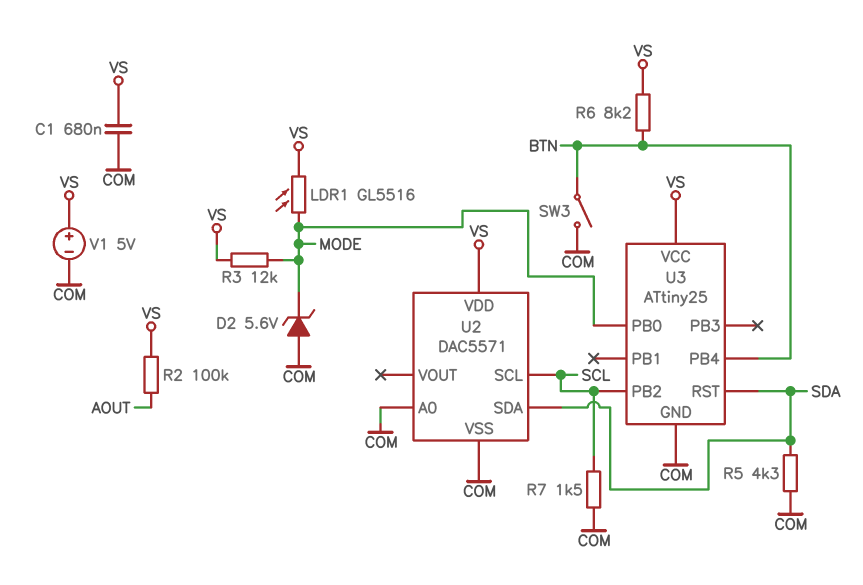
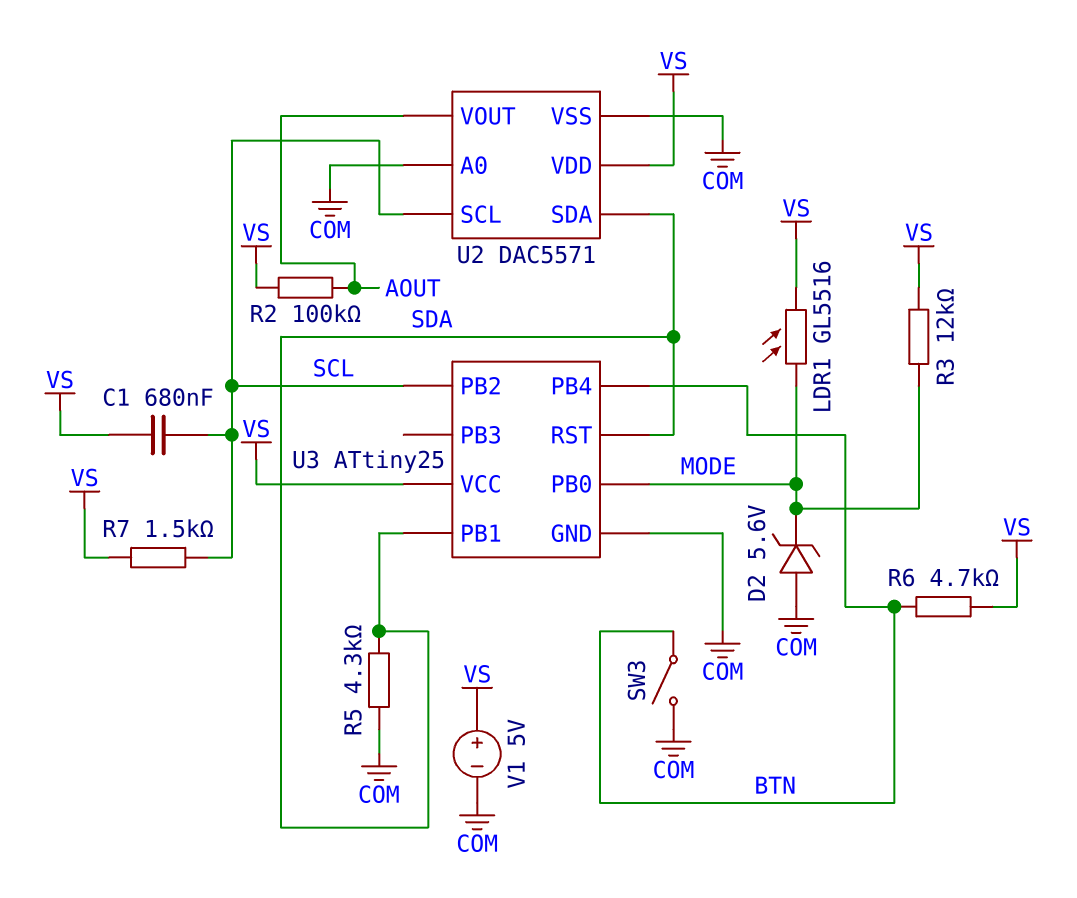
C1: 680nF (COM, VS) -> 680nF (SCL, VS)
R6: 8.2k (BTN, VS) -> 4.7k (BTN, VS)
R7: 1.5k (COM, SCL) -> 1.5k (SCL, VS)
U2 pin VOUT: none -> AOUT
U3 pin PB1: none -> SDA

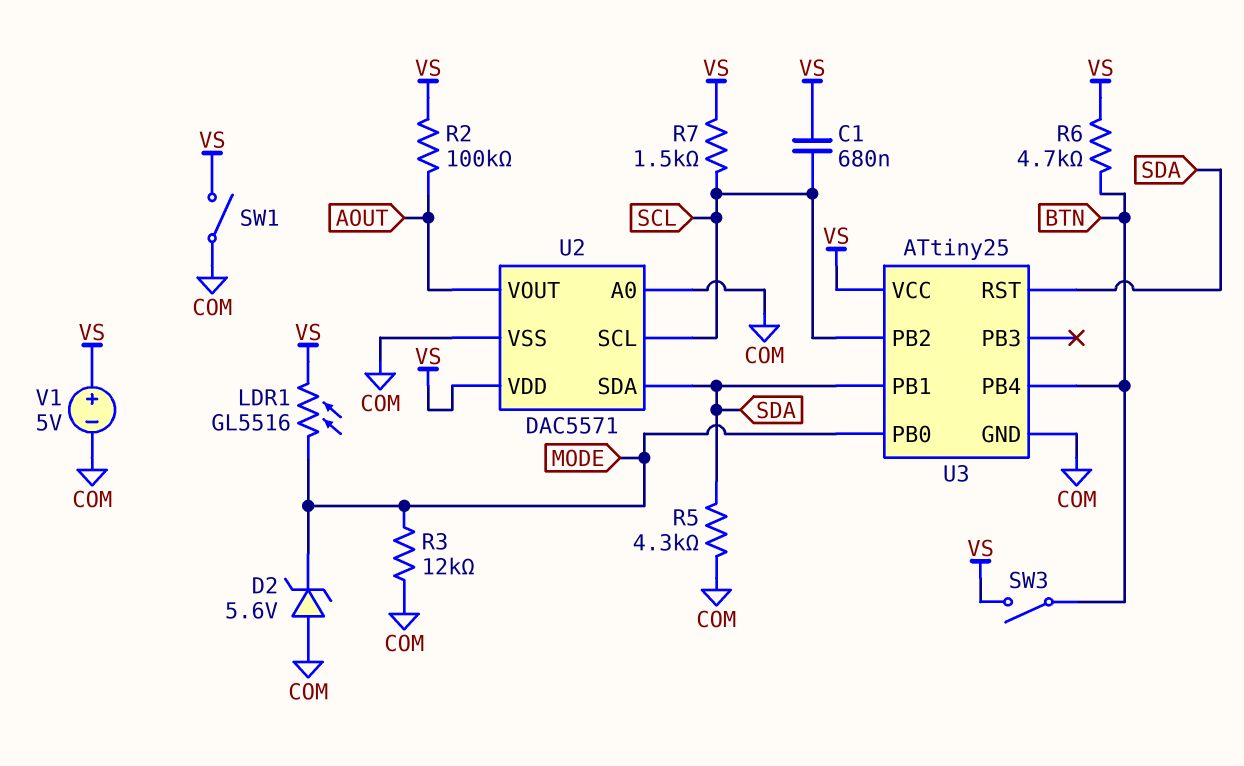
R3: 12k (MODE, VS) -> 12k (COM, MODE)
SW1: none -> switch (COM, VS)
SW3: switch (BTN, COM) -> switch (BTN, VS)

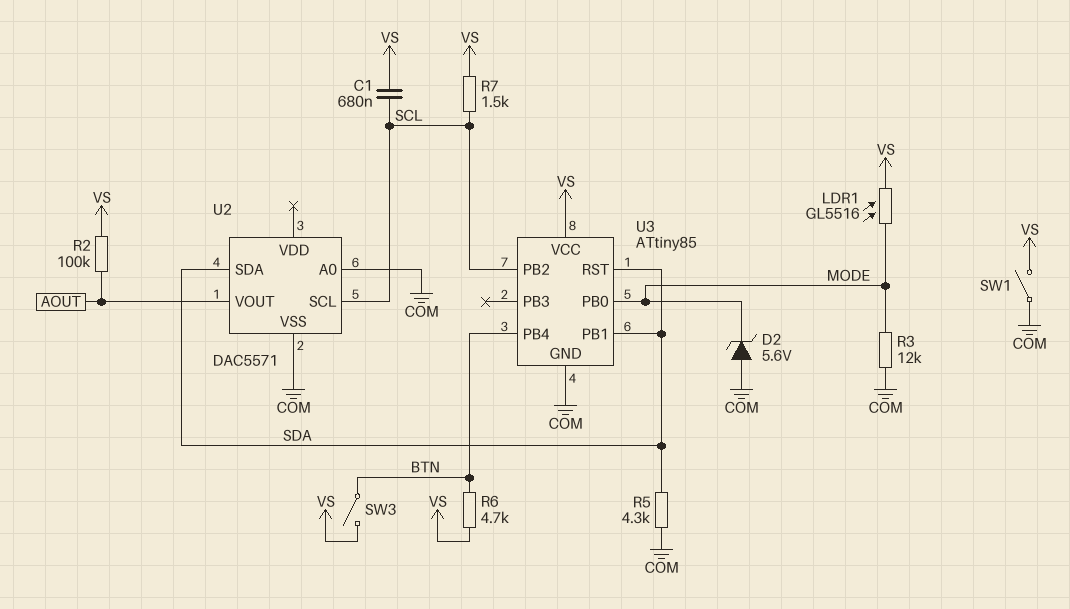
U2 pin VDD: VS -> none
U3: ATtiny25 -> ATtiny85
V1: 5V (plus VS, minus COM) -> none

